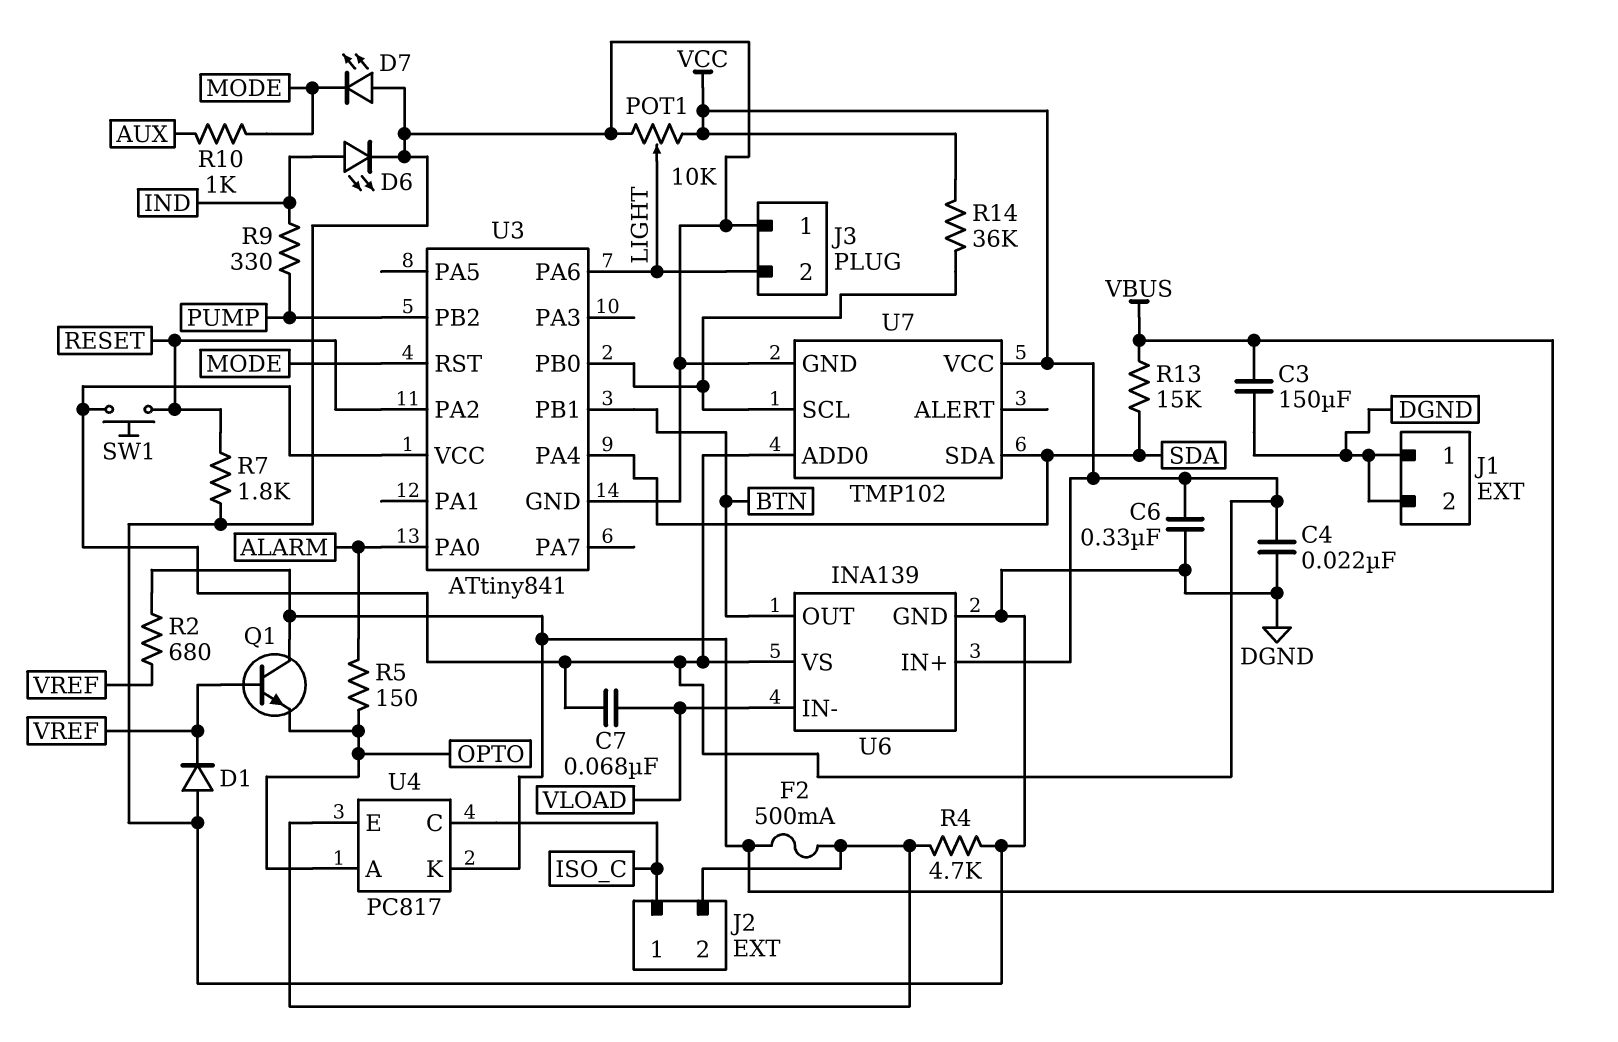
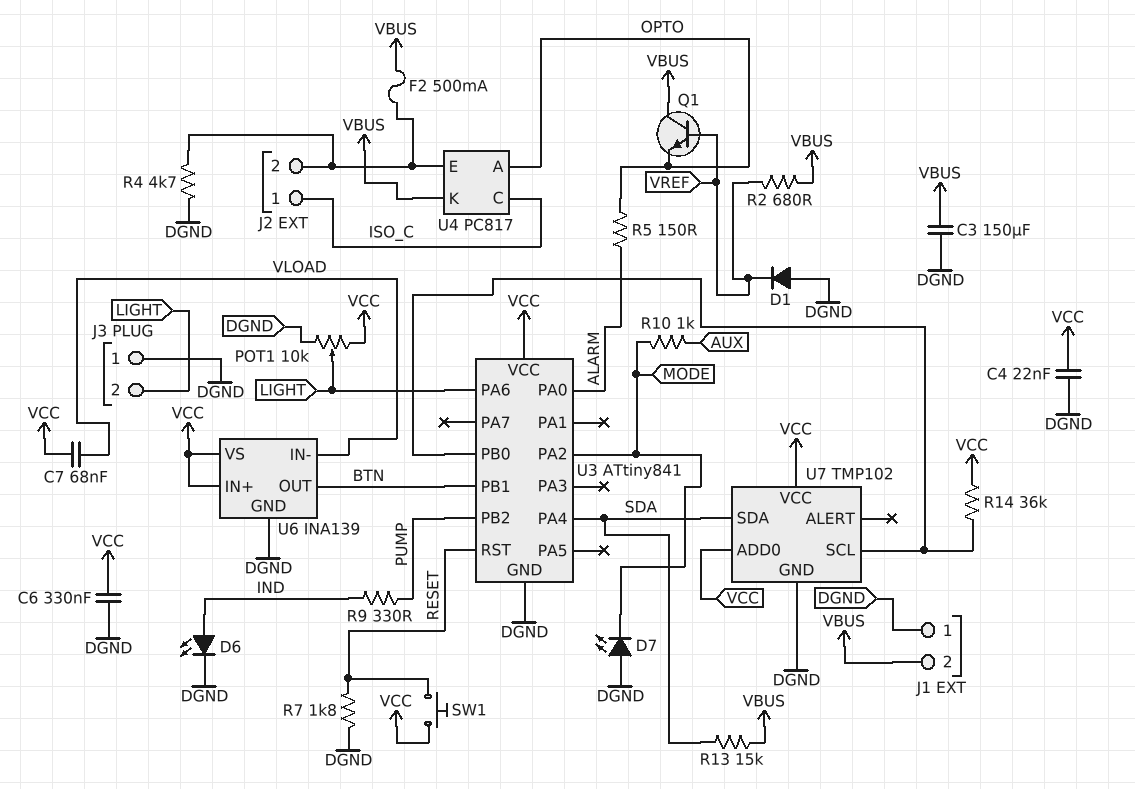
J1 pin 2: DGND -> VBUS
U3 pin PA2: RESET -> MODE
U3 pin RST: MODE -> RESET

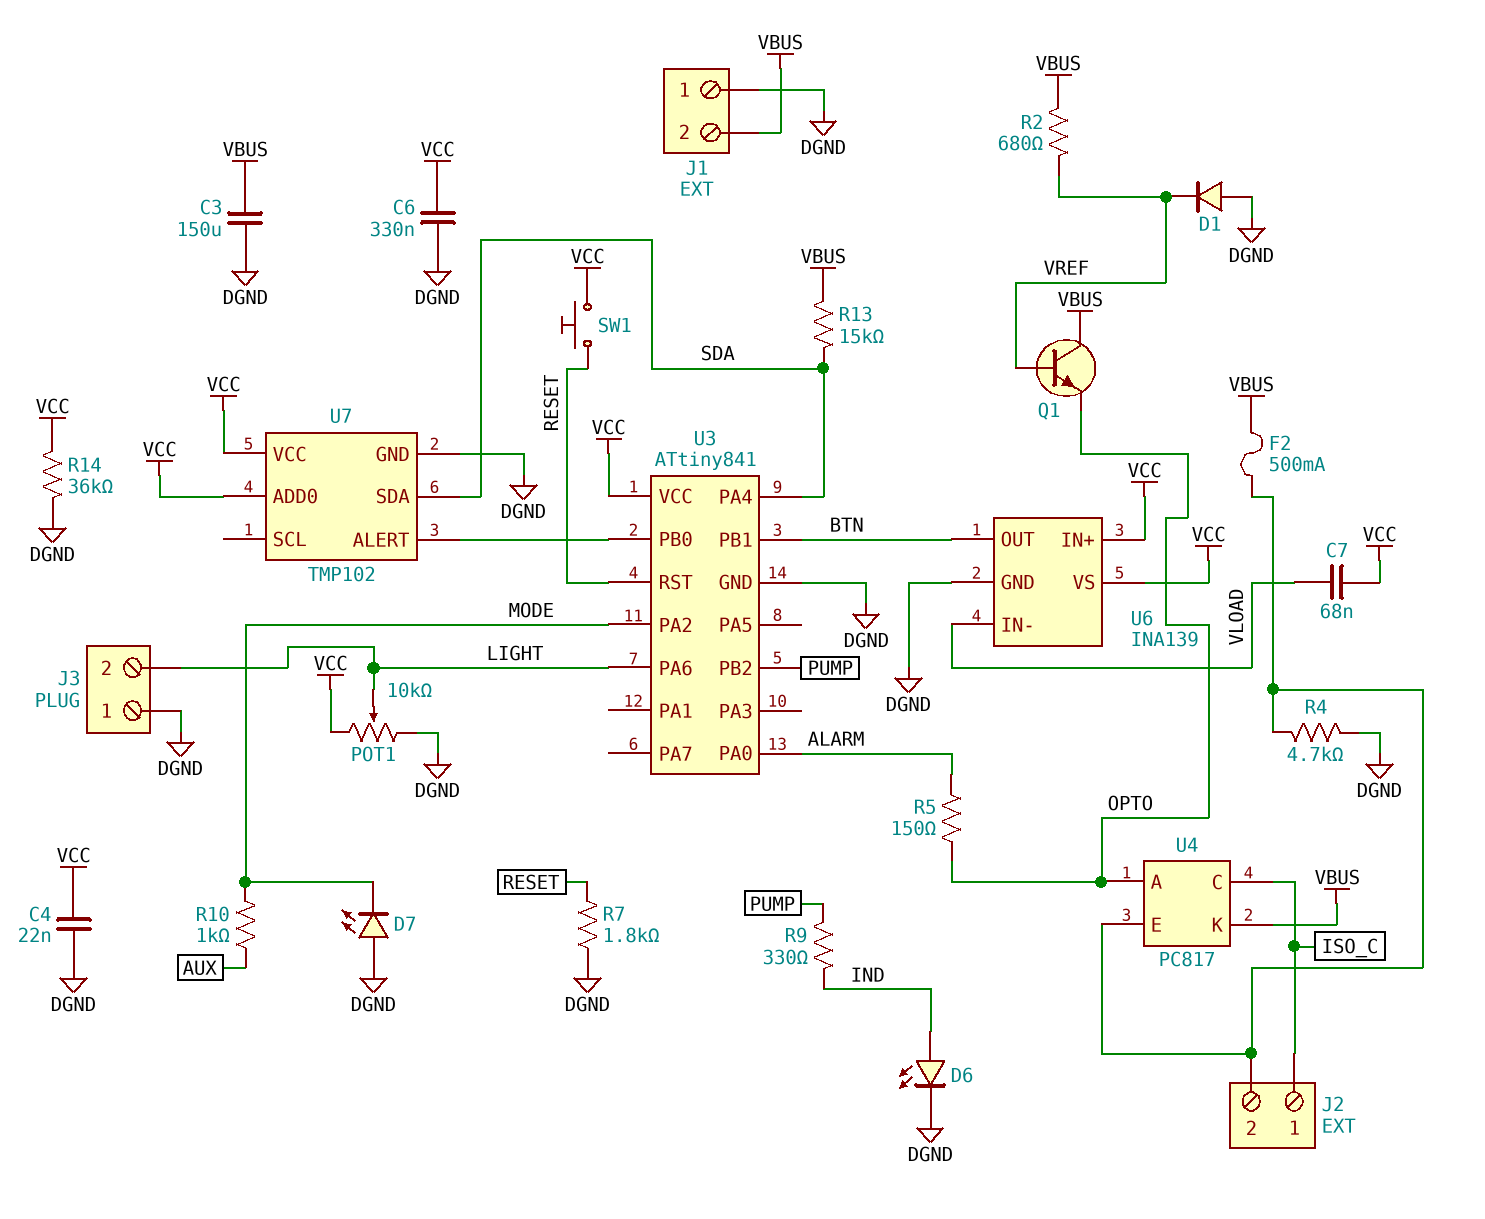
R14: 36k (U3/PB0, VCC) -> 36k (DGND, VCC)
U7 pin ALERT: none -> U3/PB0
U7 pin SCL: U3/PB0 -> none

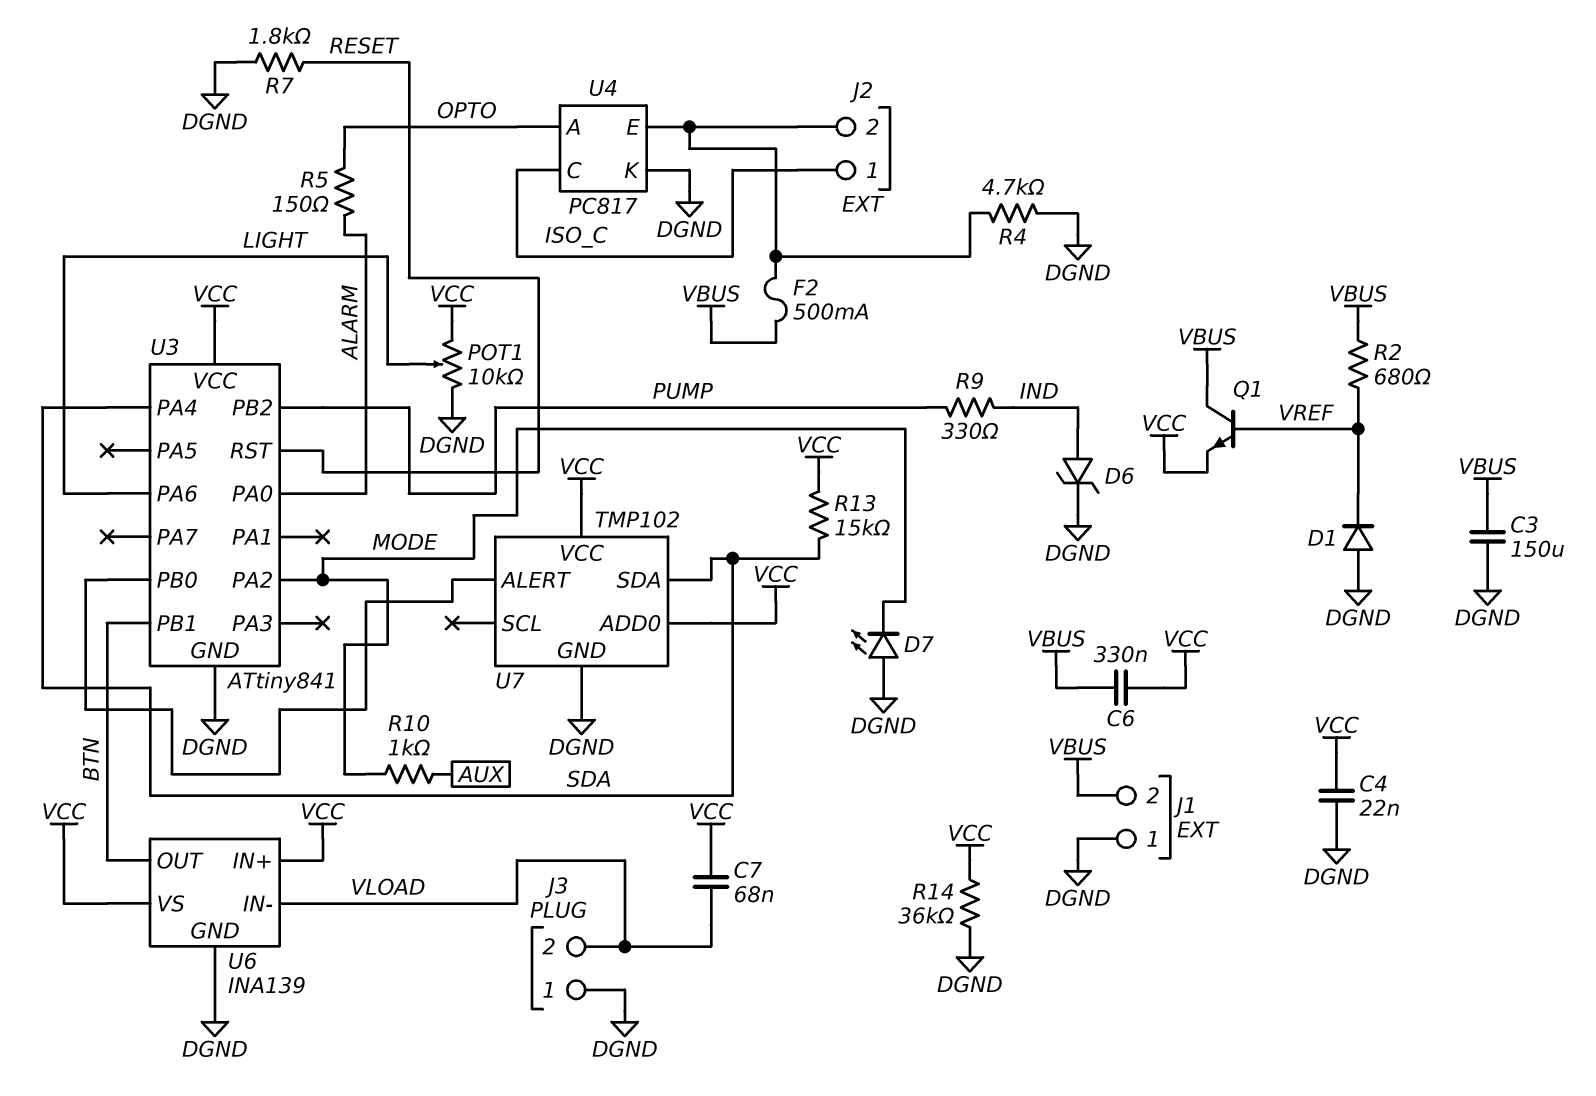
C6: 330nF (DGND, VCC) -> 330nF (VBUS, VCC)
D6: LED (A IND, K DGND) -> zener (A IND, K DGND)
J3 pin 2: LIGHT -> VLOAD
Q1: NPN (B VREF, C VBUS, E OPTO) -> NPN (B VREF, C VBUS, E VCC)
R13: 15k (SDA, VBUS) -> 15k (SDA, VCC)
SW1: button (RESET, VCC) -> none
U4 pin K: VBUS -> DGND

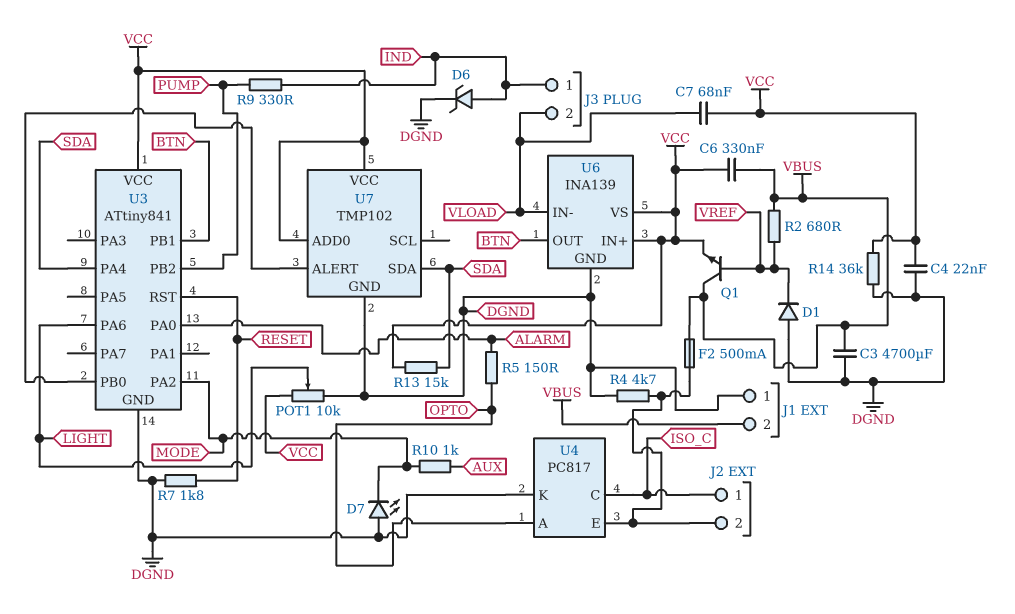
C3: 150uF (DGND, VBUS) -> 4700uF (DGND, VBUS)
J3 pin 1: DGND -> IND

